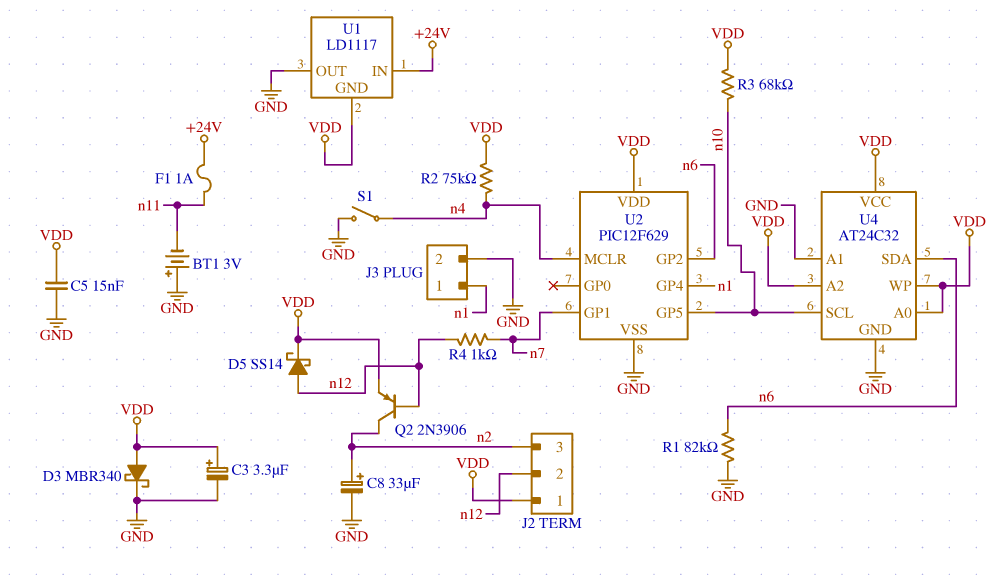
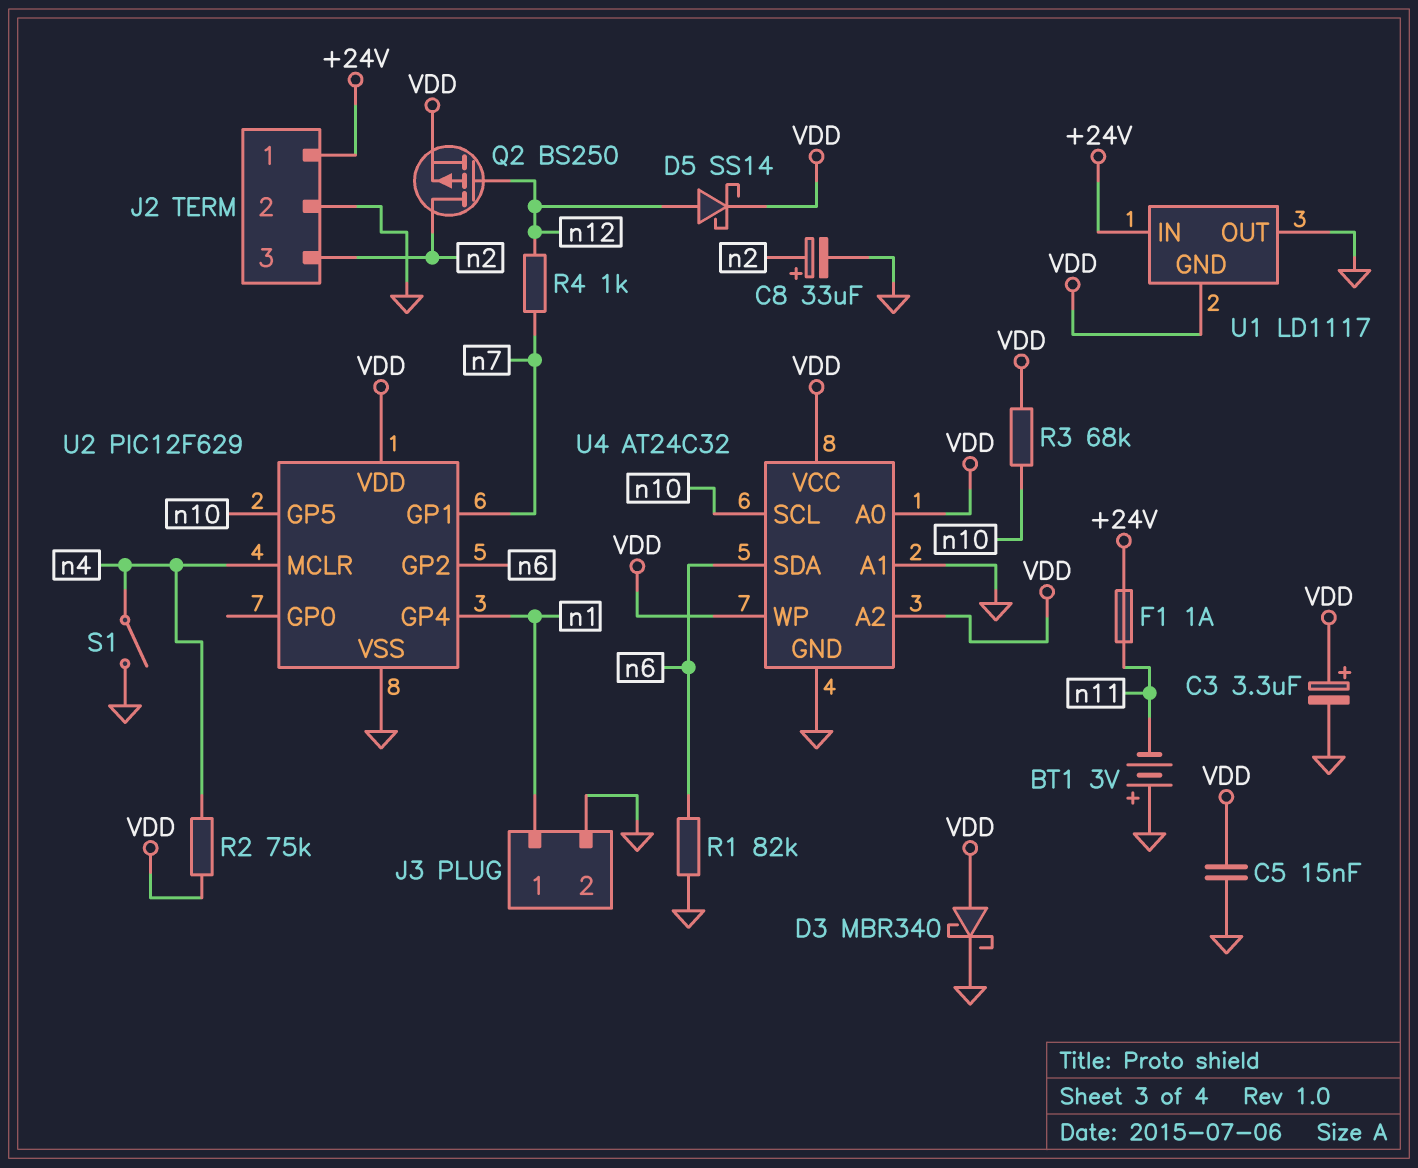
J2 pin 1: VDD -> +24V
J2 pin 2: n12 -> GND
Q2: PNP 2N3906 (B n12, C n2, E VDD) -> PMOS BS250 (G n12, D n2, S VDD)

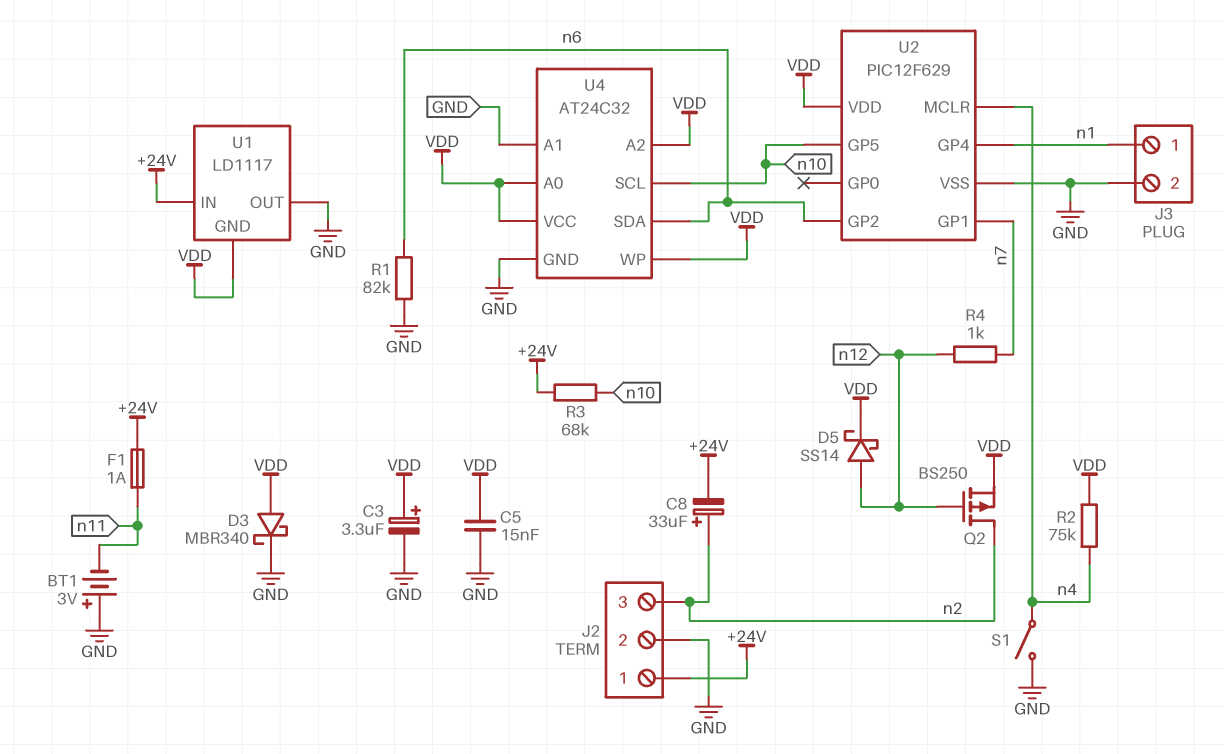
C8: 33uF (plus n2, minus GND) -> 33uF (plus n2, minus +24V)
R3: 68k (VDD, n10) -> 68k (+24V, n10)

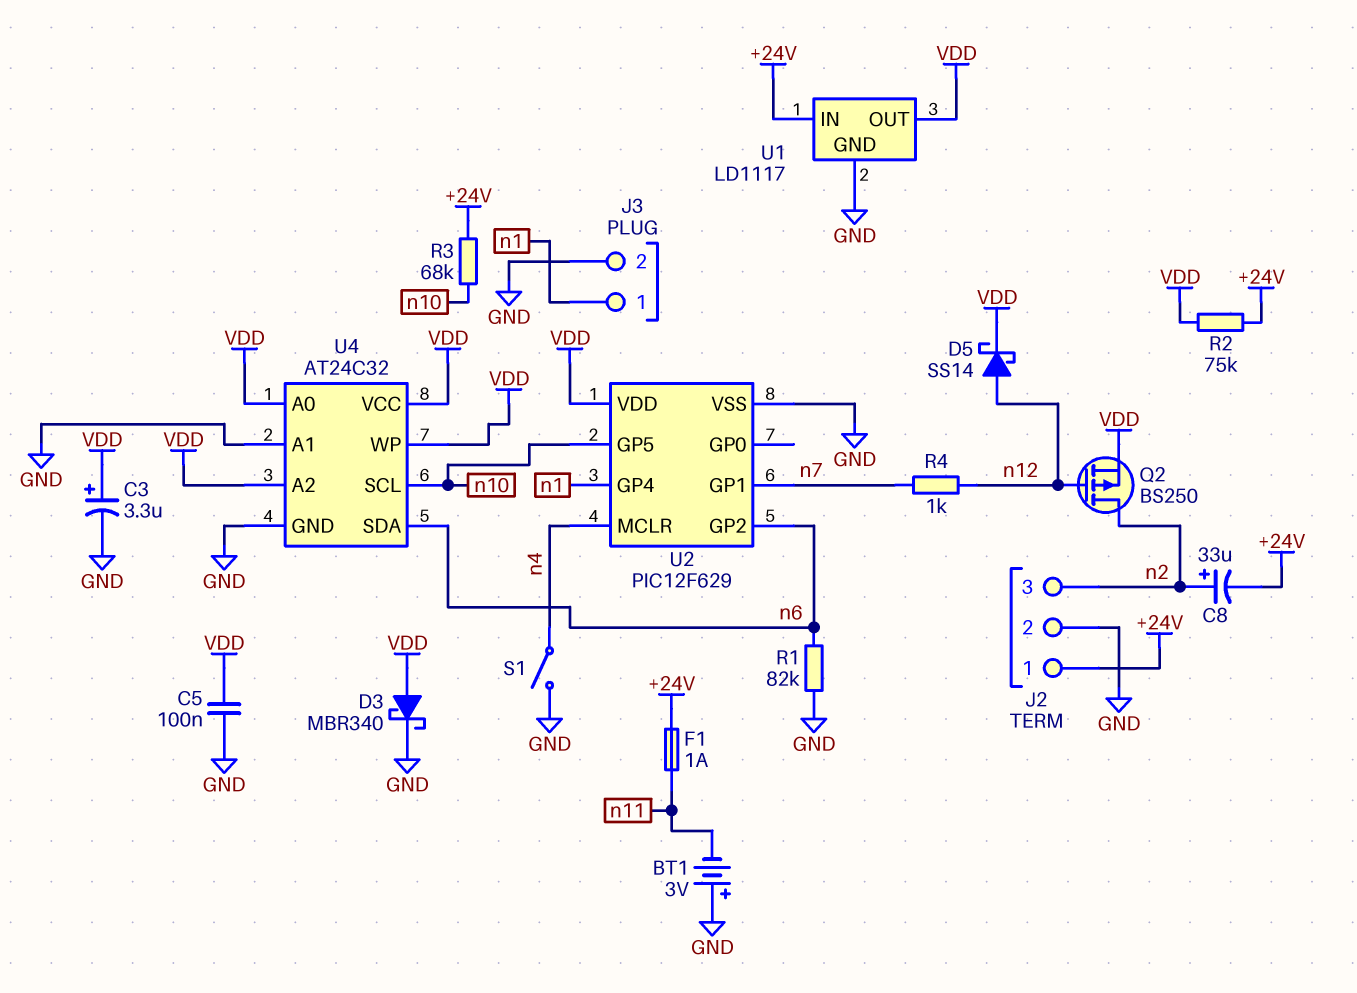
C5: 15nF (GND, VDD) -> 100nF (GND, VDD)
R2: 75k (VDD, n4) -> 75k (+24V, VDD)
U1 pin GND: VDD -> GND
U1 pin OUT: GND -> VDD

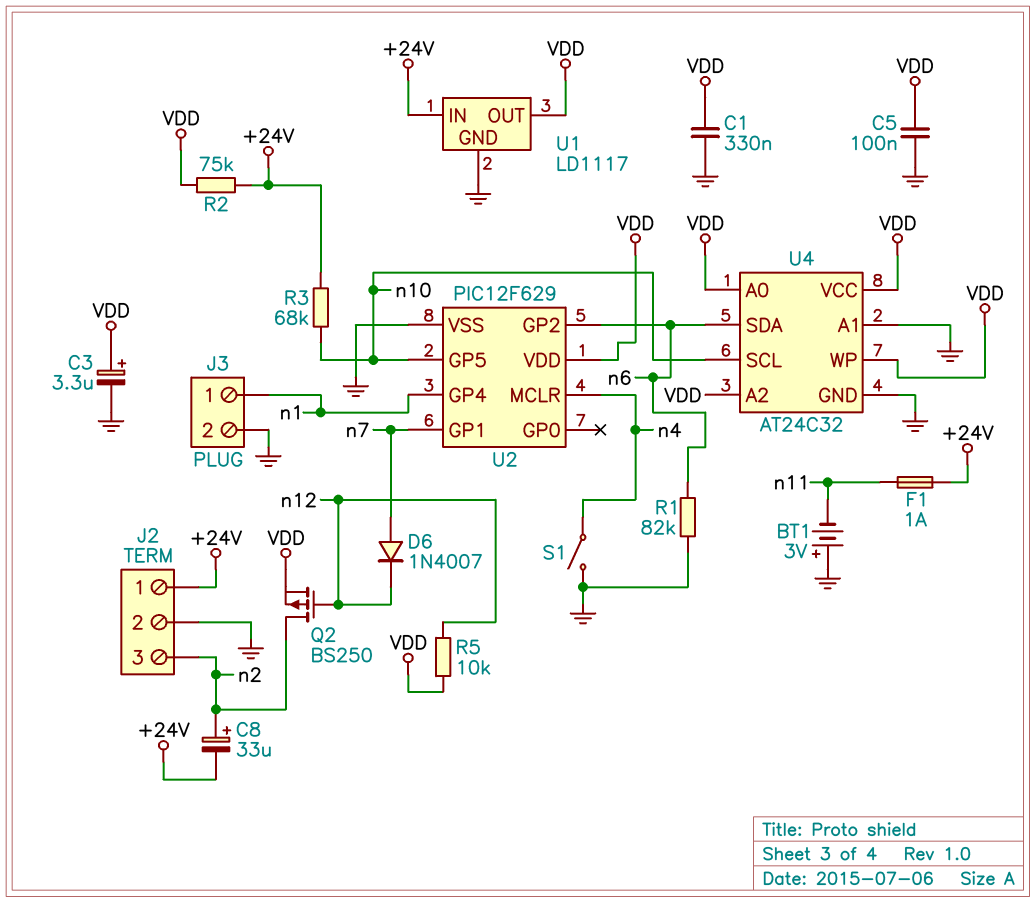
C1: none -> 330nF (GND, VDD)
D3: schottky MBR340 (A VDD, K GND) -> none
D5: schottky SS14 (A n12, K VDD) -> none
D6: none -> diode 1N4007 (A n7, K n12)
R4: 1k (n7, n12) -> none
R5: none -> 10k (VDD, n12)

